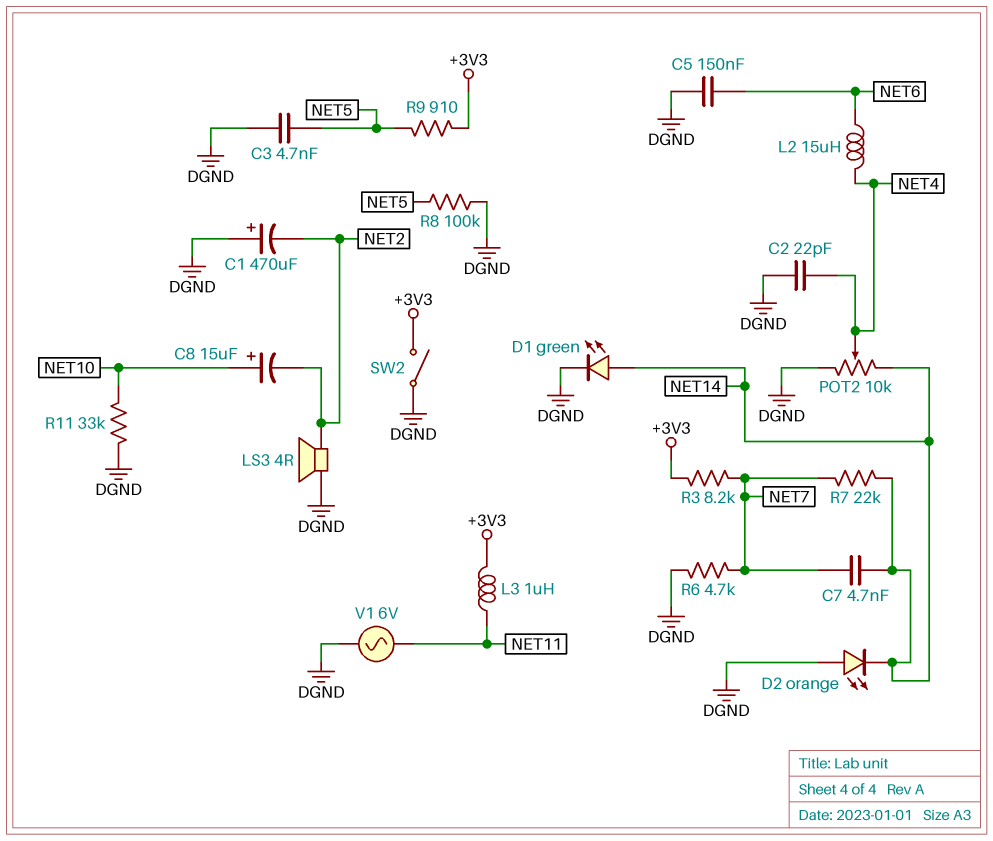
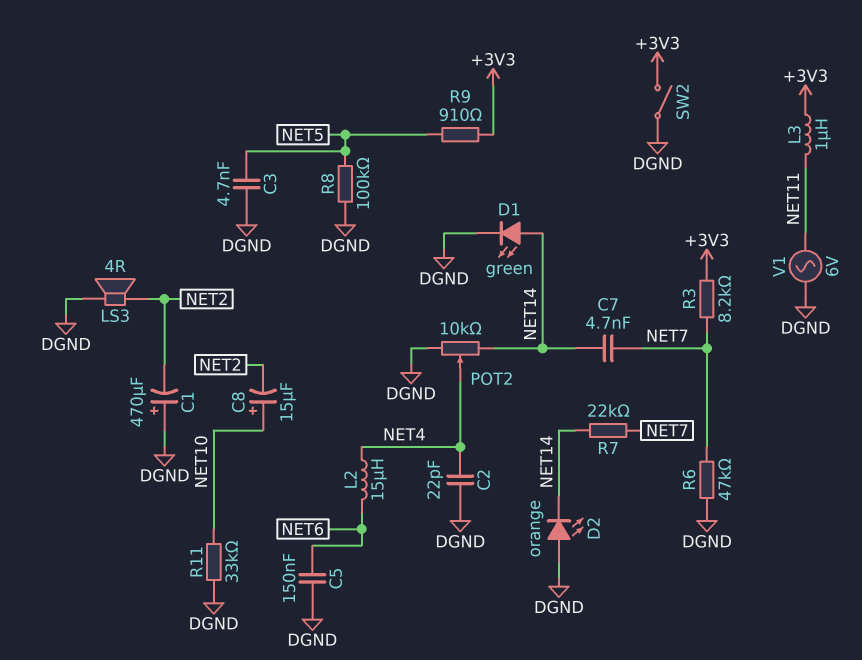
R6: 4.7k (DGND, NET7) -> 47k (DGND, NET7)

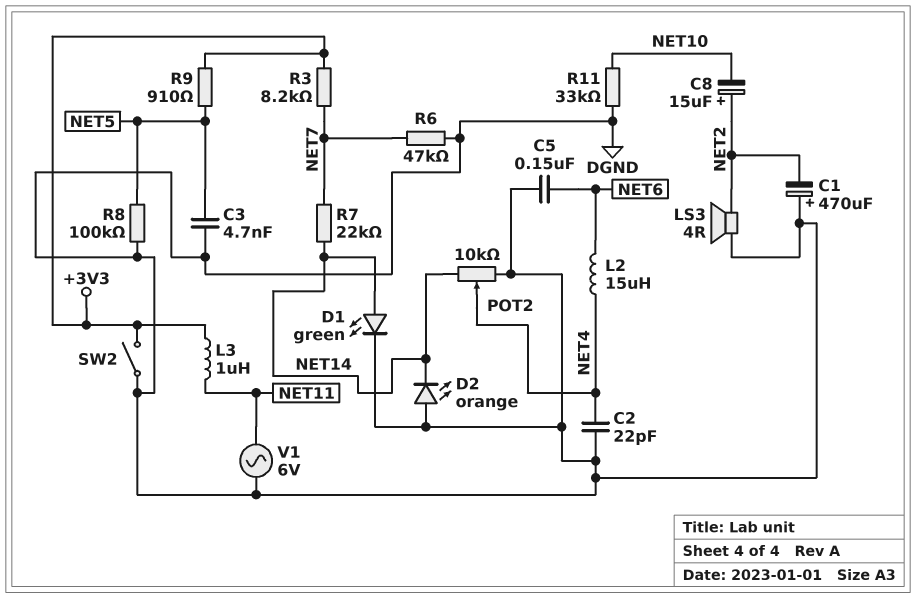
C7: 4.7nF (NET7, NET14) -> none
C8: 15uF (plus NET10, minus NET2) -> 15uF (plus NET2, minus NET10)

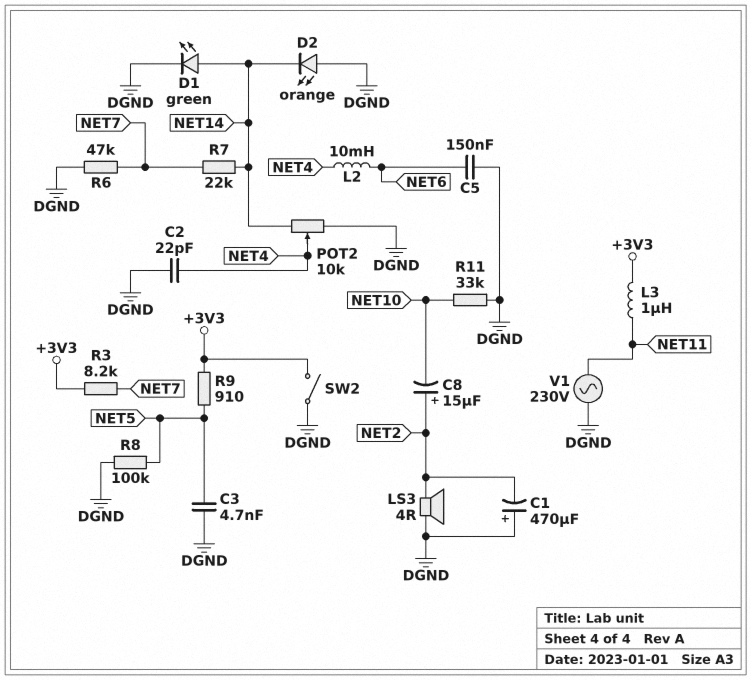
L2: 15uH (NET4, NET6) -> 10mH (NET4, NET6)
V1: AC 6V (DGND, NET11) -> AC 230V (DGND, NET11)

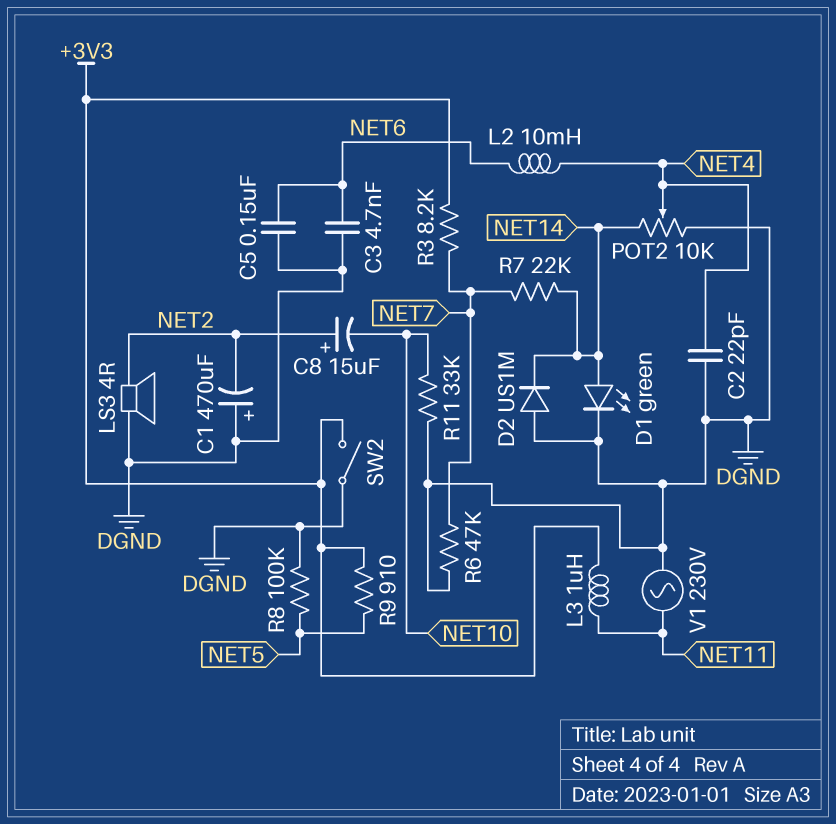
C3: 4.7nF (DGND, NET5) -> 4.7nF (DGND, NET6)
D2: LED orange (A DGND, K NET14) -> diode US1M (A DGND, K NET14)

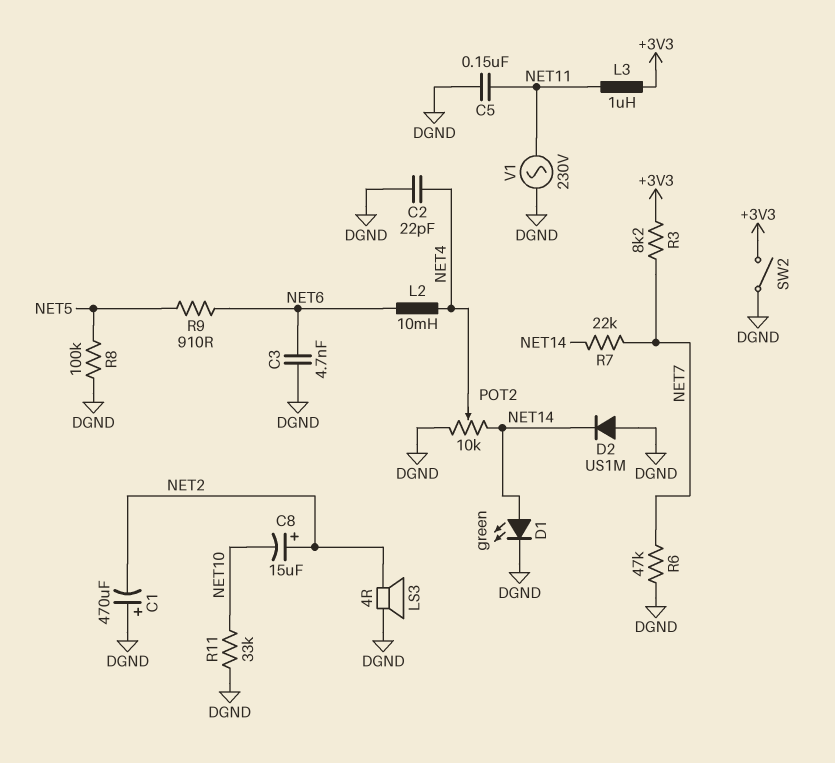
C5: 150nF (DGND, NET6) -> 150nF (DGND, NET11)
R9: 910 (+3V3, NET5) -> 910 (NET5, NET6)

